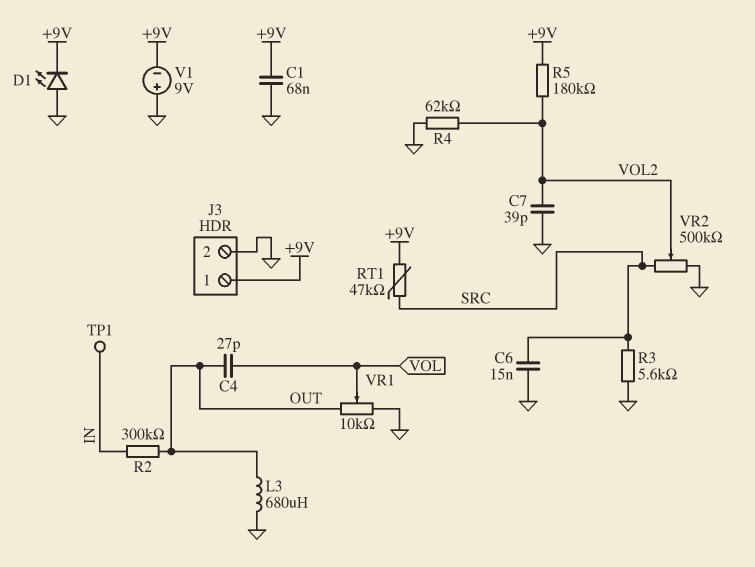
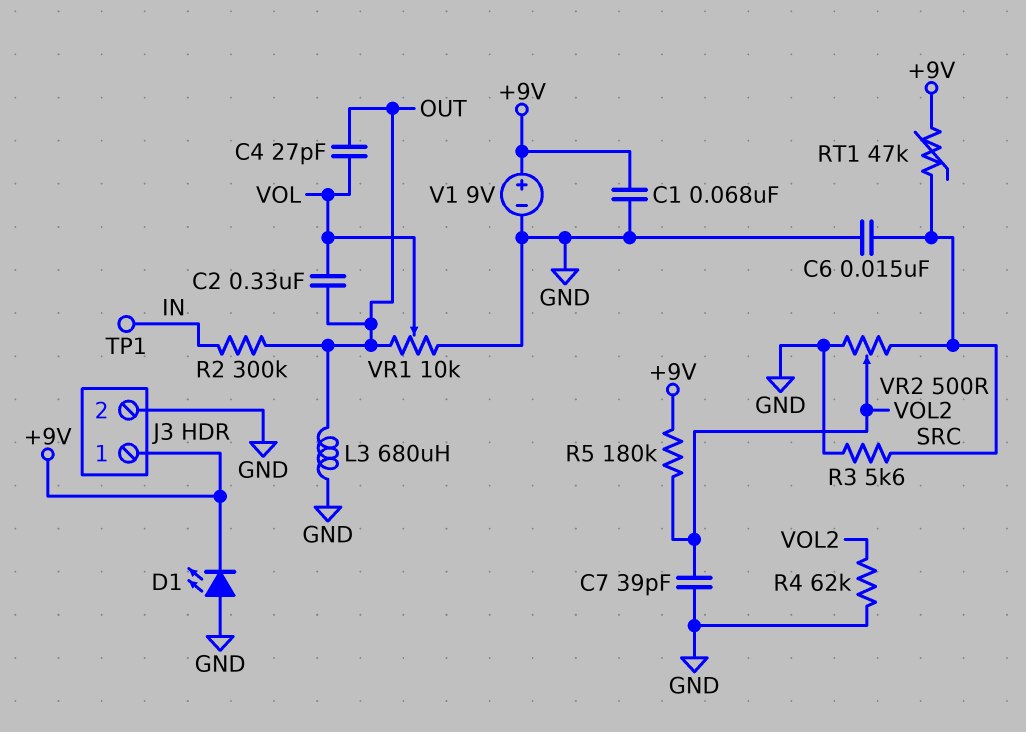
C2: none -> 330nF (OUT, VOL)
V1: 9V (plus GND, minus +9V) -> 9V (plus +9V, minus GND)
VR2: 500k (GND, SRC, wiper VOL2) -> 500 (GND, SRC, wiper VOL2)

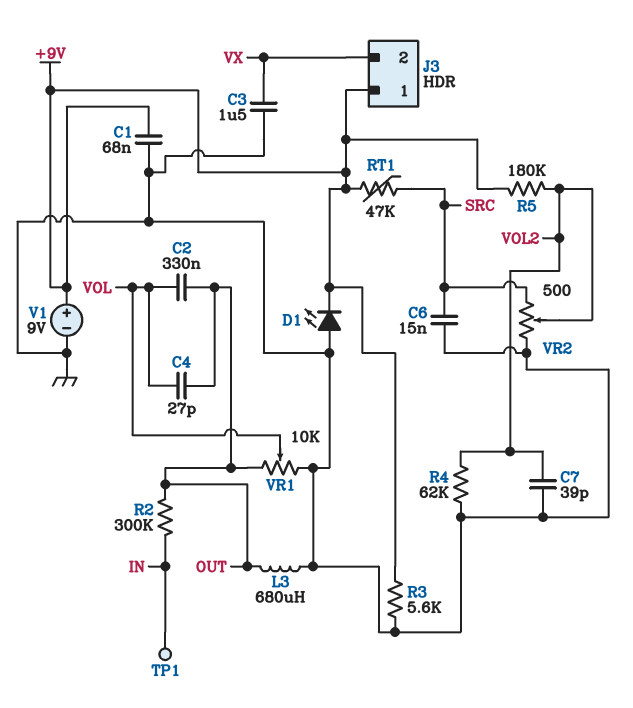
C3: none -> 1.5uF (GND, VX)
J3 pin 2: GND -> VX
R3: 5.6k (GND, SRC) -> 5.6k (+9V, GND)

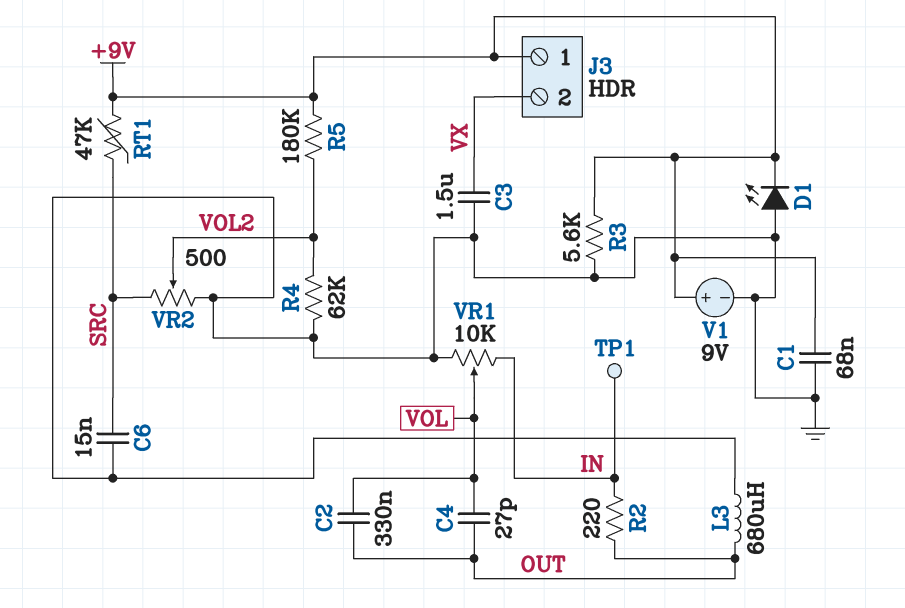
C7: 39pF (GND, VOL2) -> none
R2: 300k (IN, OUT) -> 220 (IN, OUT)
VR1: 10k (GND, OUT, wiper VOL) -> 10k (GND, IN, wiper VOL)

